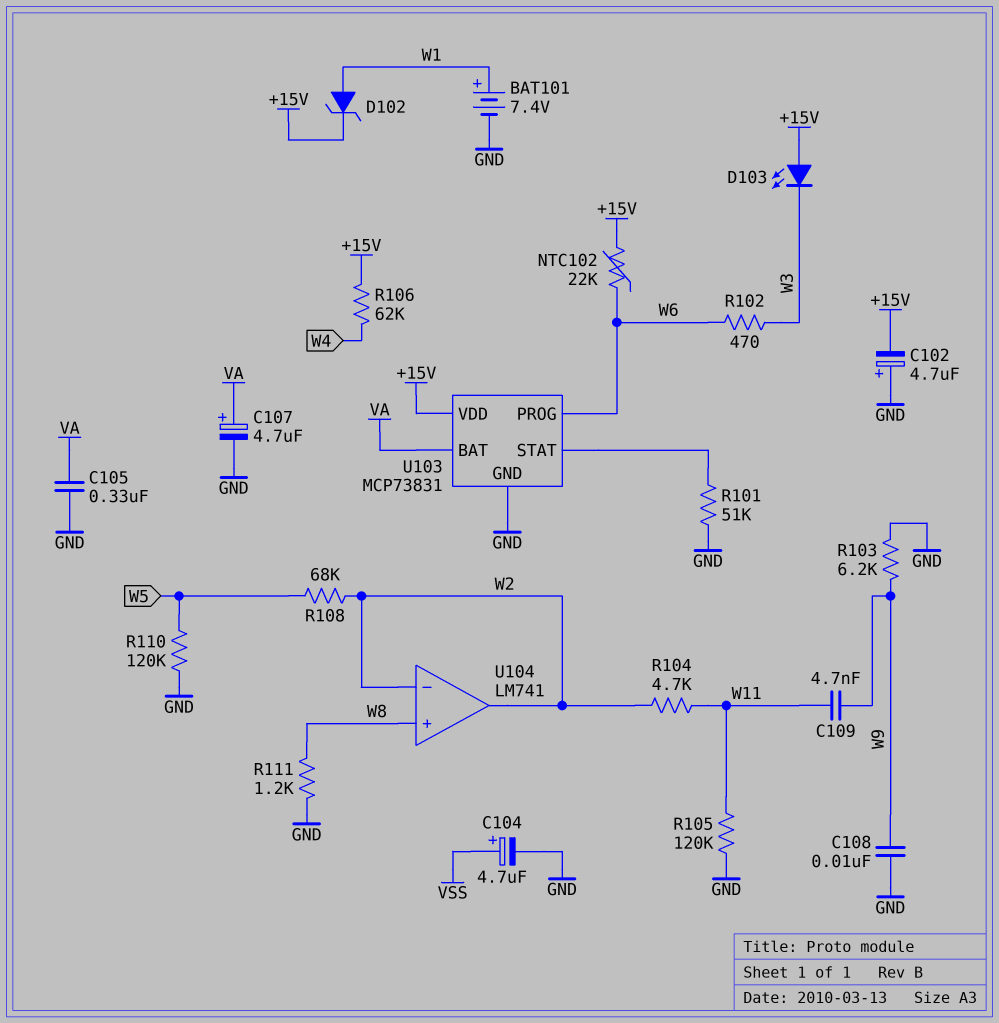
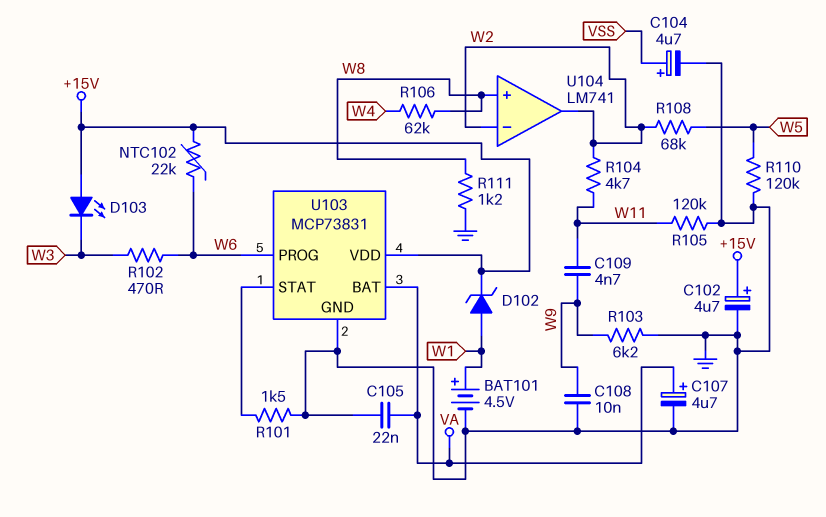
BAT101: 7.4V (plus W1, minus GND) -> 4.5V (plus W1, minus GND)
C102: 4.7uF (plus GND, minus +15V) -> 4.7uF (plus +15V, minus GND)
C105: 330nF (GND, VA) -> 22nF (GND, VA)
R101: 51k (GND, U103/STAT) -> 1.5k (GND, U103/STAT)
R106: 62k (+15V, W4) -> 62k (W4, W8)

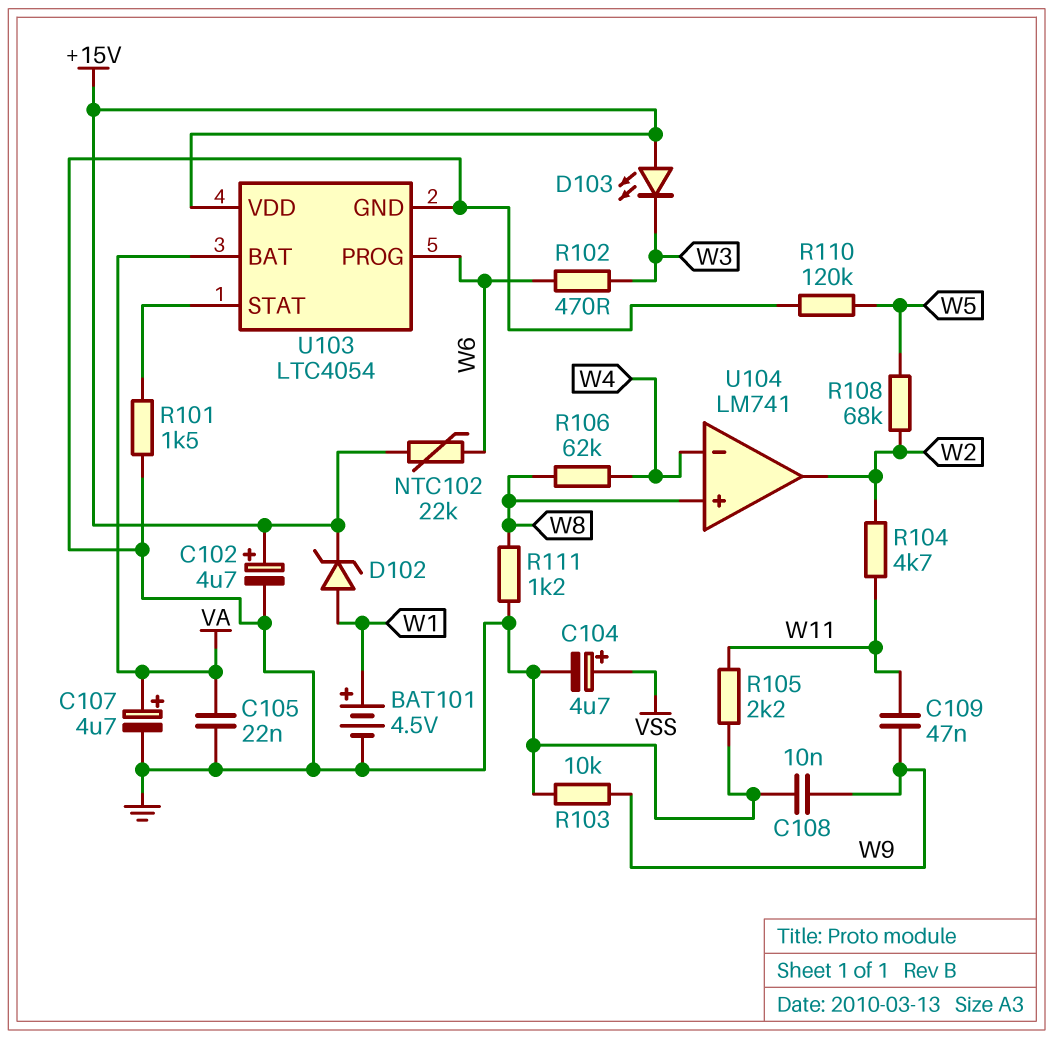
C109: 4.7nF (W9, W11) -> 47nF (W9, W11)
R103: 6.2k (GND, W9) -> 10k (GND, W9)
R105: 120k (GND, W11) -> 2.2k (GND, W11)
U103: MCP73831 -> LTC4054
U104 pin in-: W2 -> W4

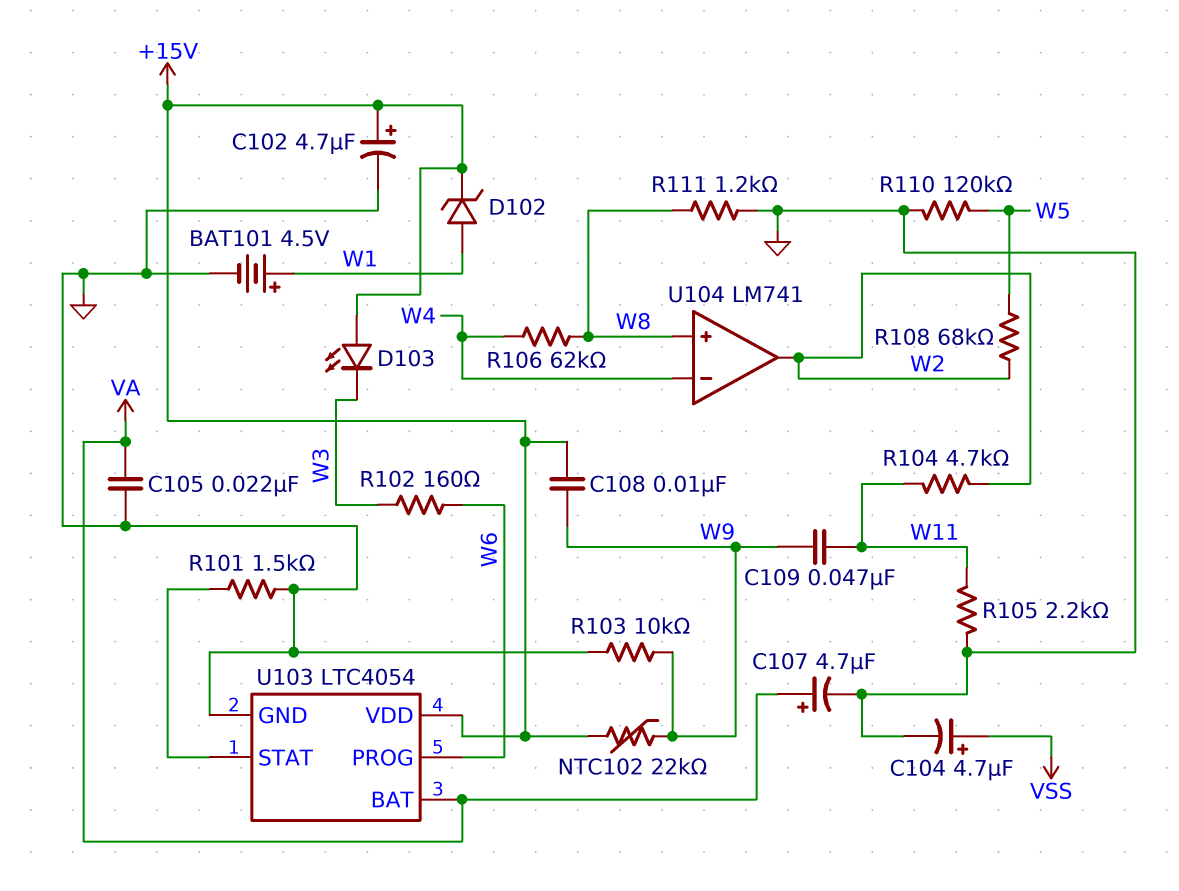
C108: 10nF (GND, W9) -> 10nF (+15V, W9)
NTC102: 22k (+15V, W6) -> 22k (+15V, W9)
R102: 470 (W3, W6) -> 160 (W3, W6)

